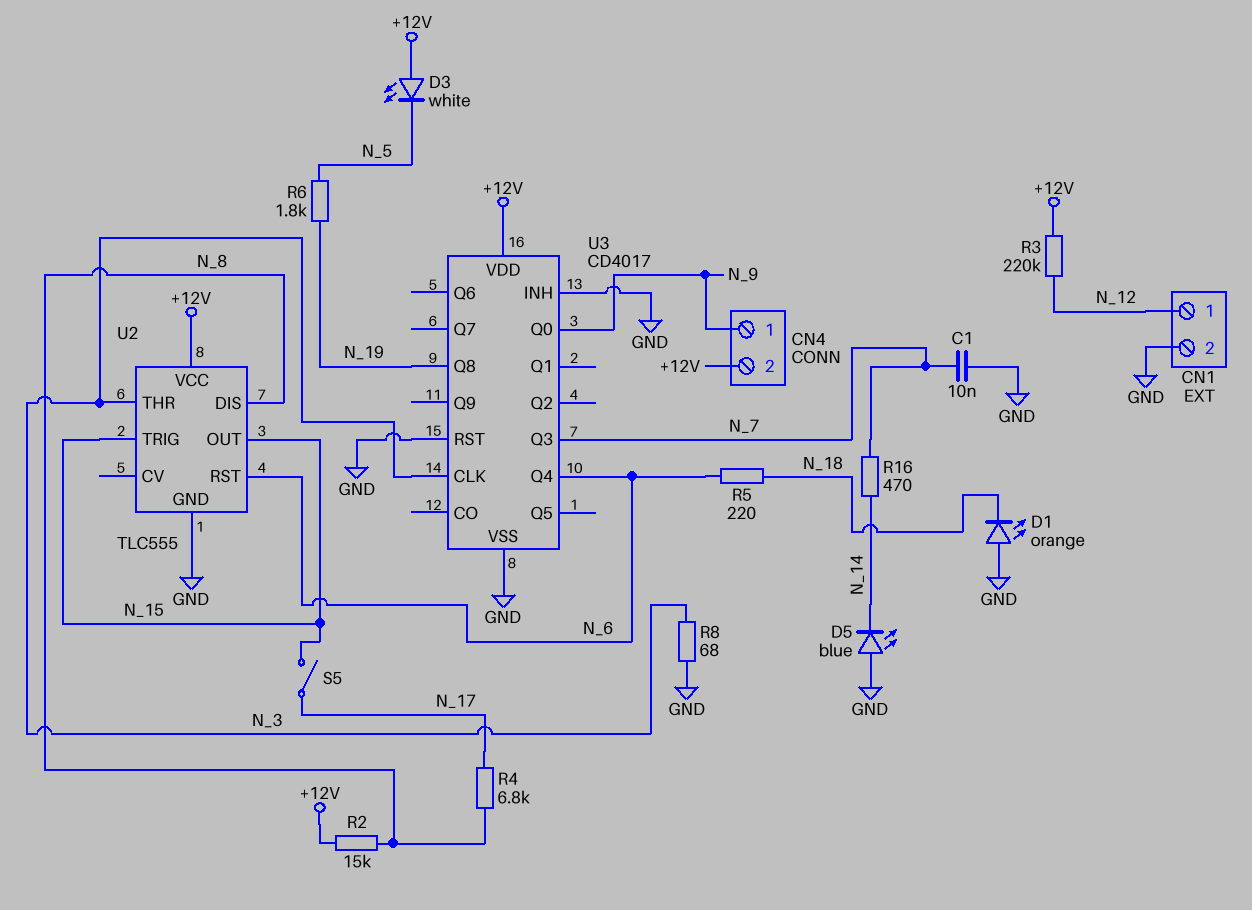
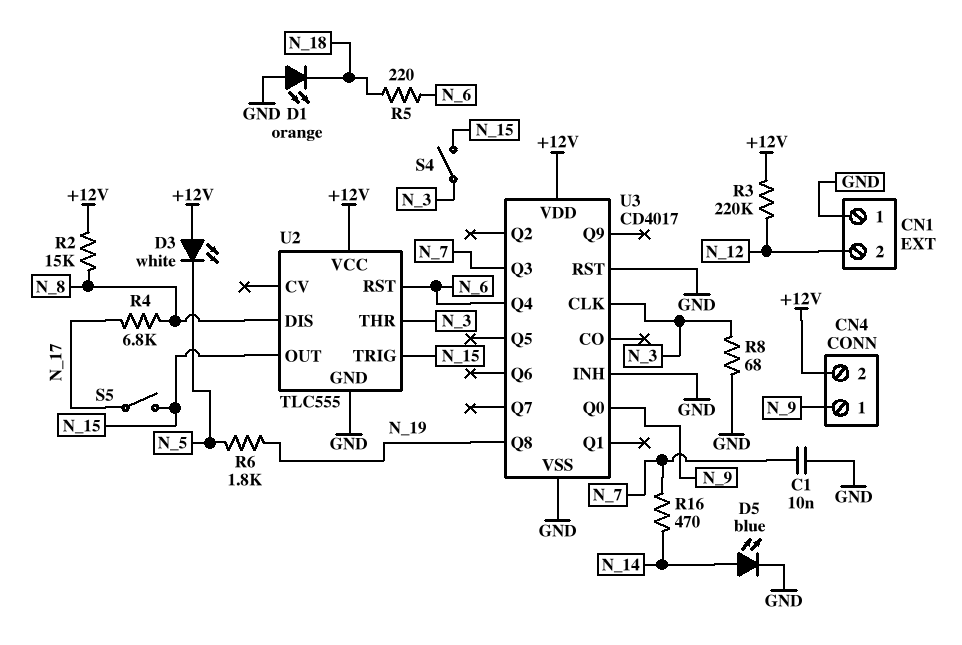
CN1 pin 1: N_12 -> GND
CN1 pin 2: GND -> N_12
D5: LED blue (A GND, K N_14) -> LED blue (A N_14, K GND)
S4: none -> switch (N_3, N_15)

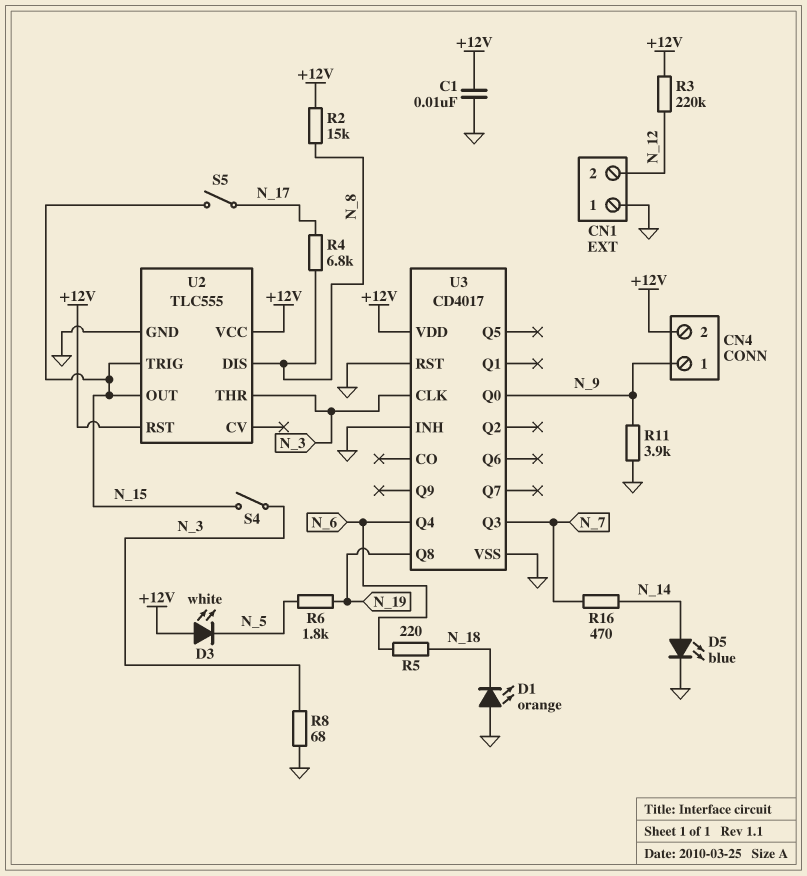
C1: 10nF (GND, N_7) -> 10nF (+12V, GND)
R11: none -> 3.9k (GND, N_9)
U2 pin RST: N_6 -> +12V

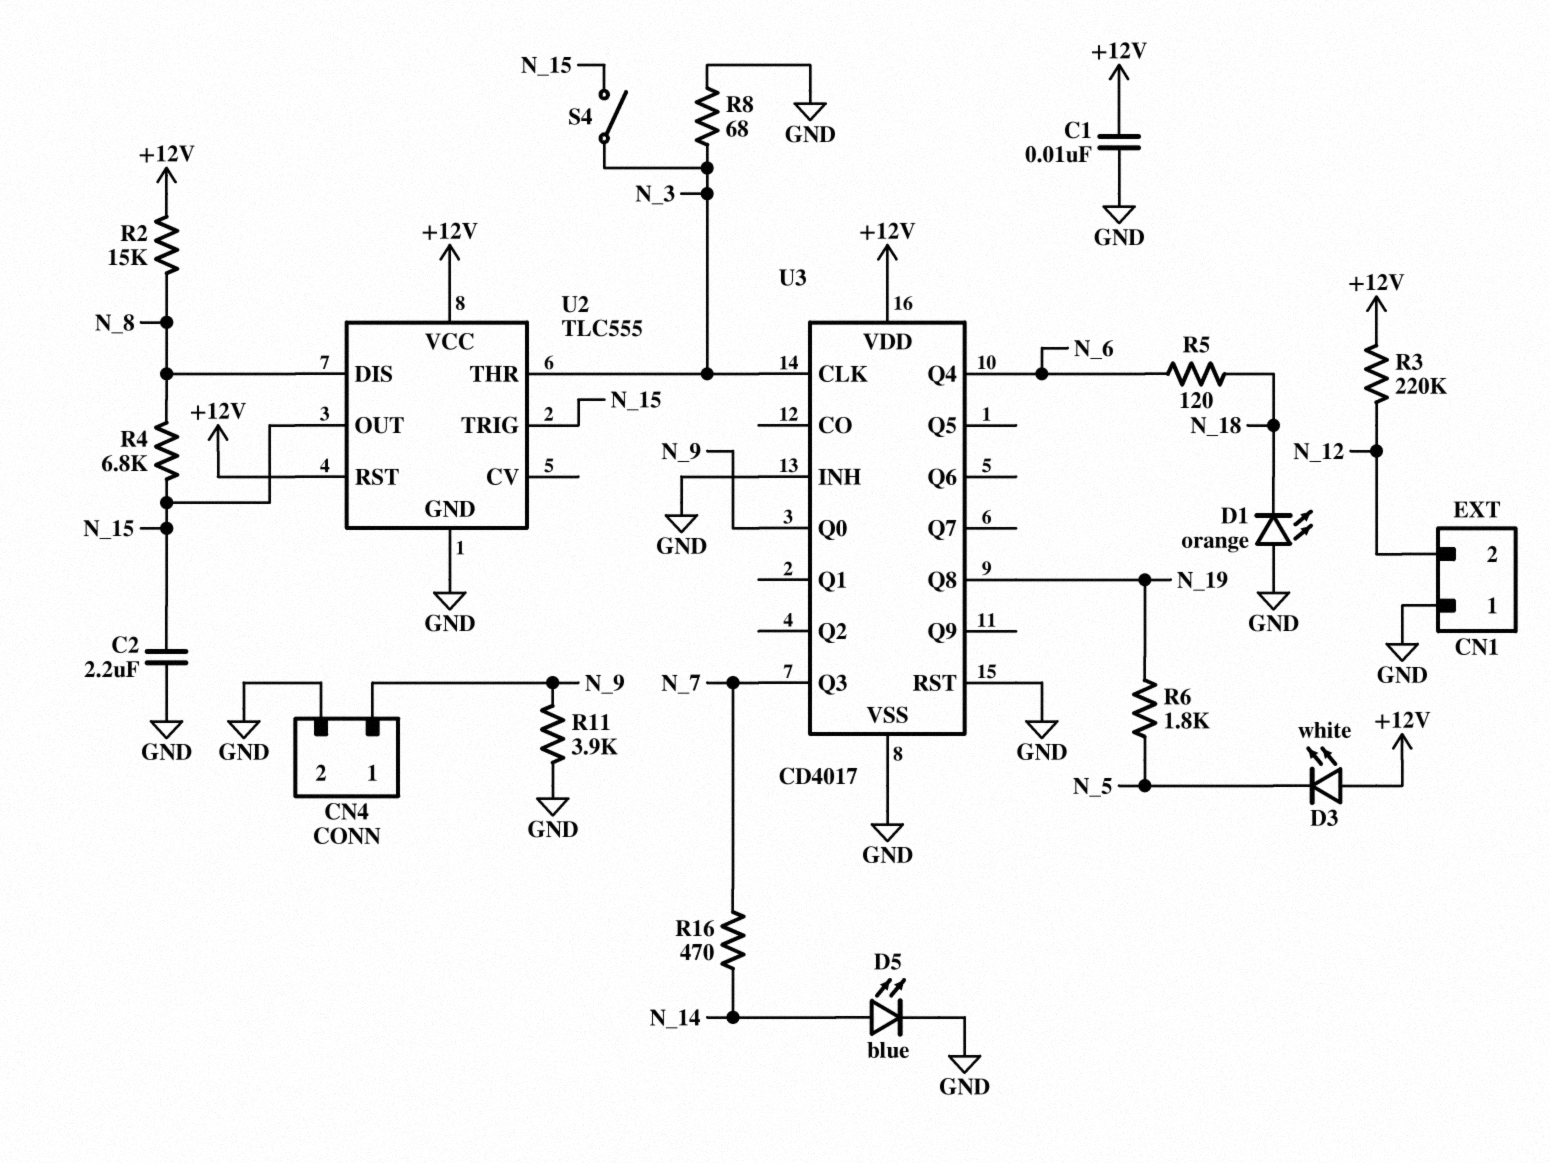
C2: none -> 2.2uF (GND, N_15)
CN4 pin 2: +12V -> GND
R4: 6.8k (N_8, N_17) -> 6.8k (N_8, N_15)
R5: 220 (N_6, N_18) -> 120 (N_6, N_18)
S5: switch (N_15, N_17) -> none

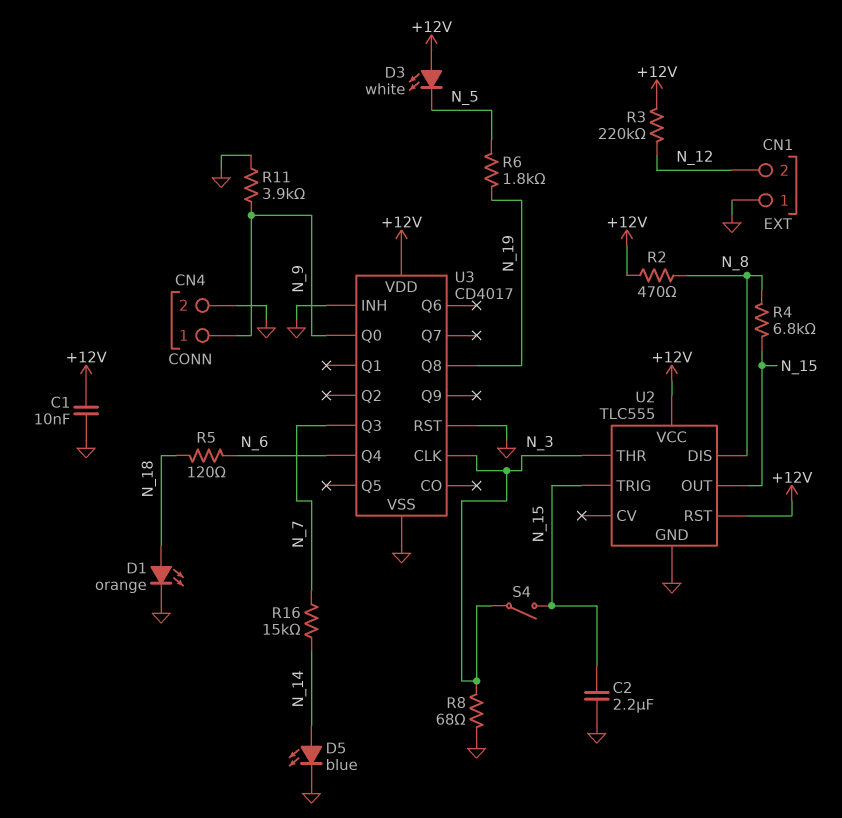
D1: LED orange (A GND, K N_18) -> LED orange (A N_18, K GND)
R2: 15k (+12V, N_8) -> 470 (+12V, N_8)
R16: 470 (N_7, N_14) -> 15k (N_7, N_14)

